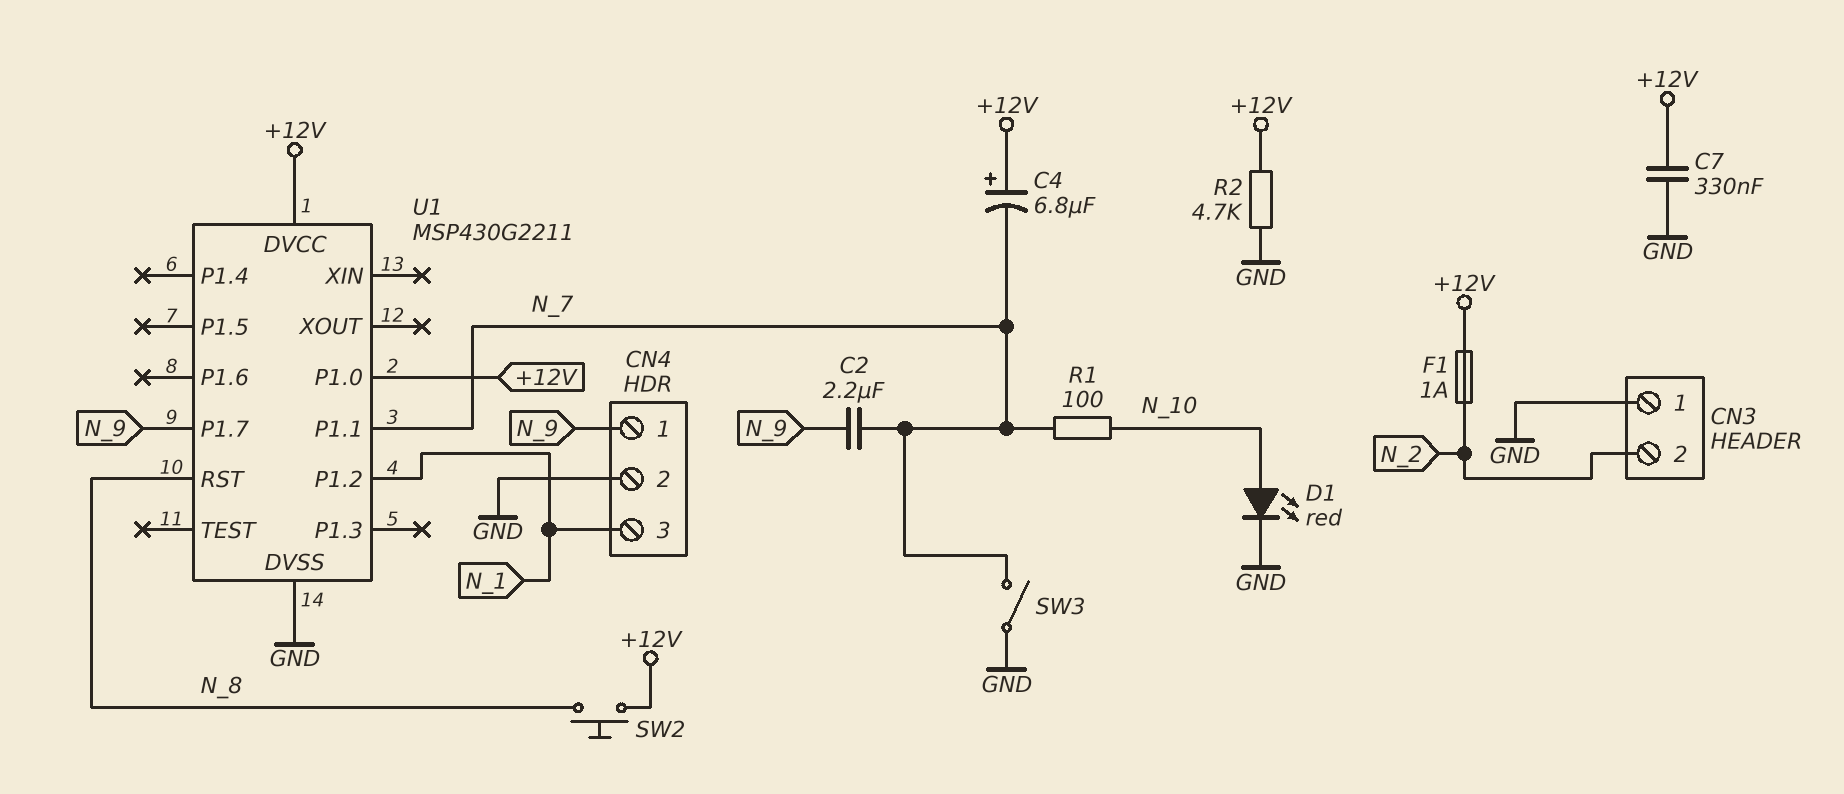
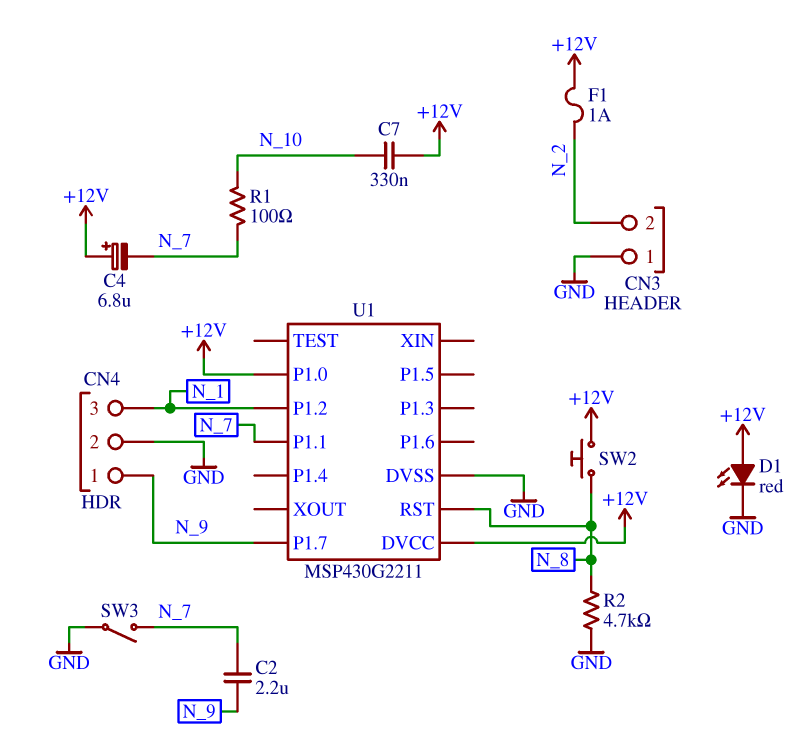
C7: 330nF (+12V, GND) -> 330nF (+12V, N_10)
D1: LED red (A N_10, K GND) -> LED red (A +12V, K GND)
R2: 4.7k (+12V, GND) -> 4.7k (GND, N_8)

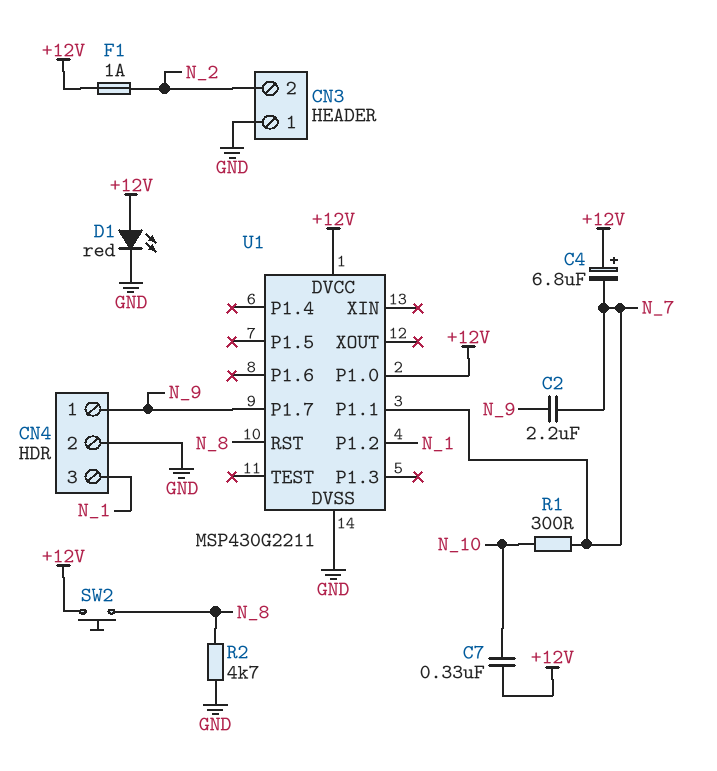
R1: 100 (N_7, N_10) -> 300 (N_7, N_10)
SW3: switch (GND, N_7) -> none

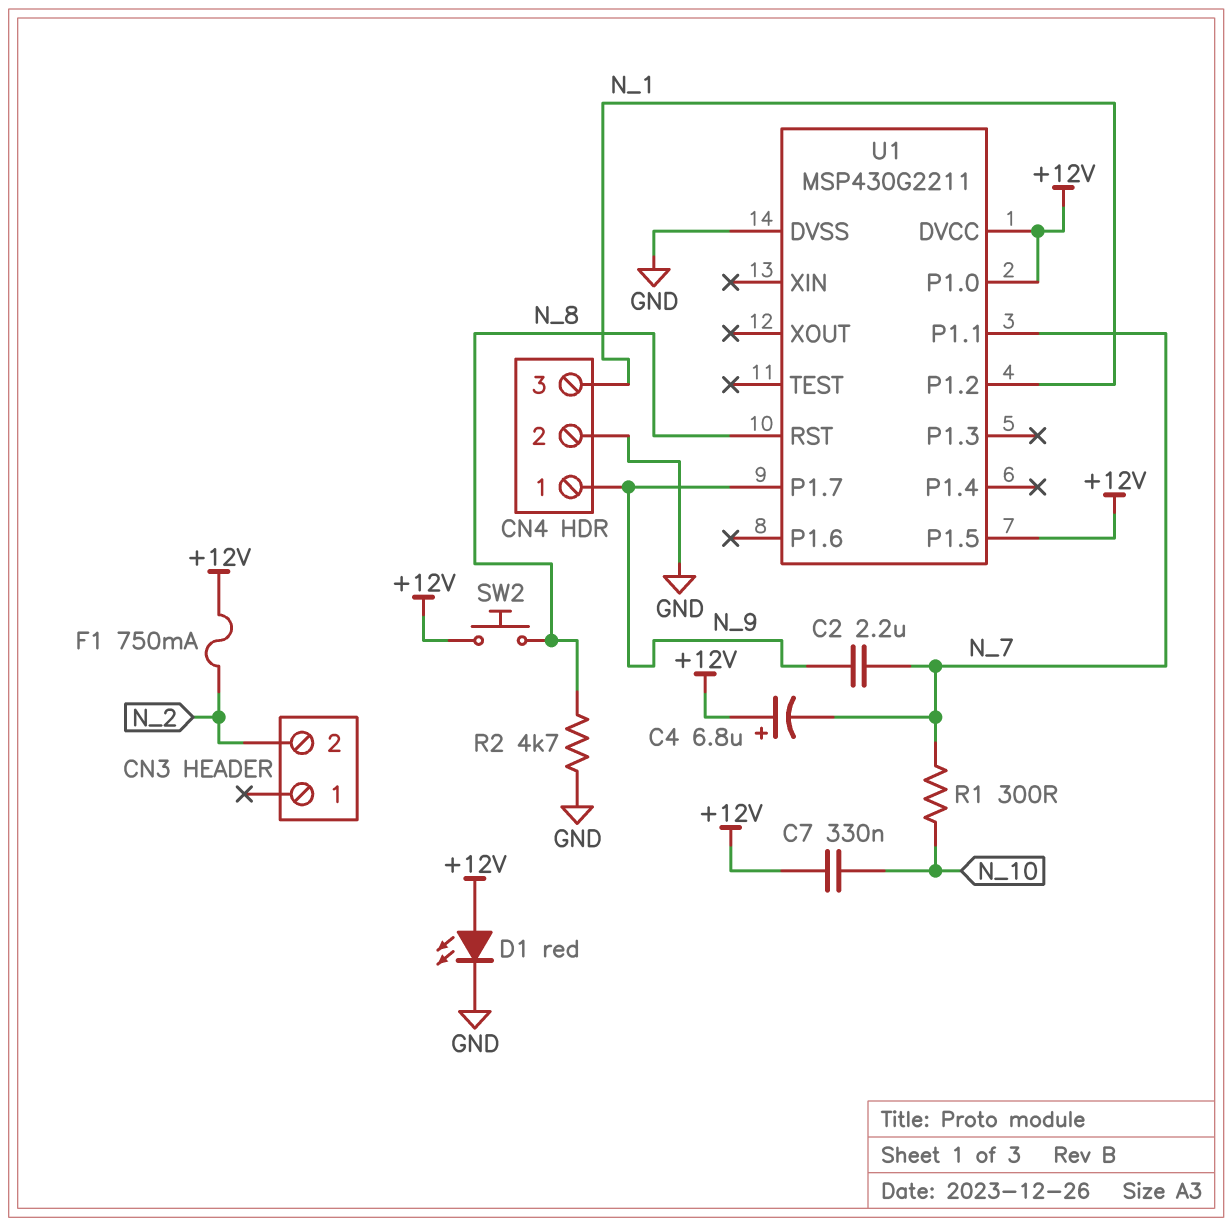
CN3 pin 1: GND -> none
F1: 1A (+12V, N_2) -> 750mA (+12V, N_2)
U1 pin P1.5: none -> +12V

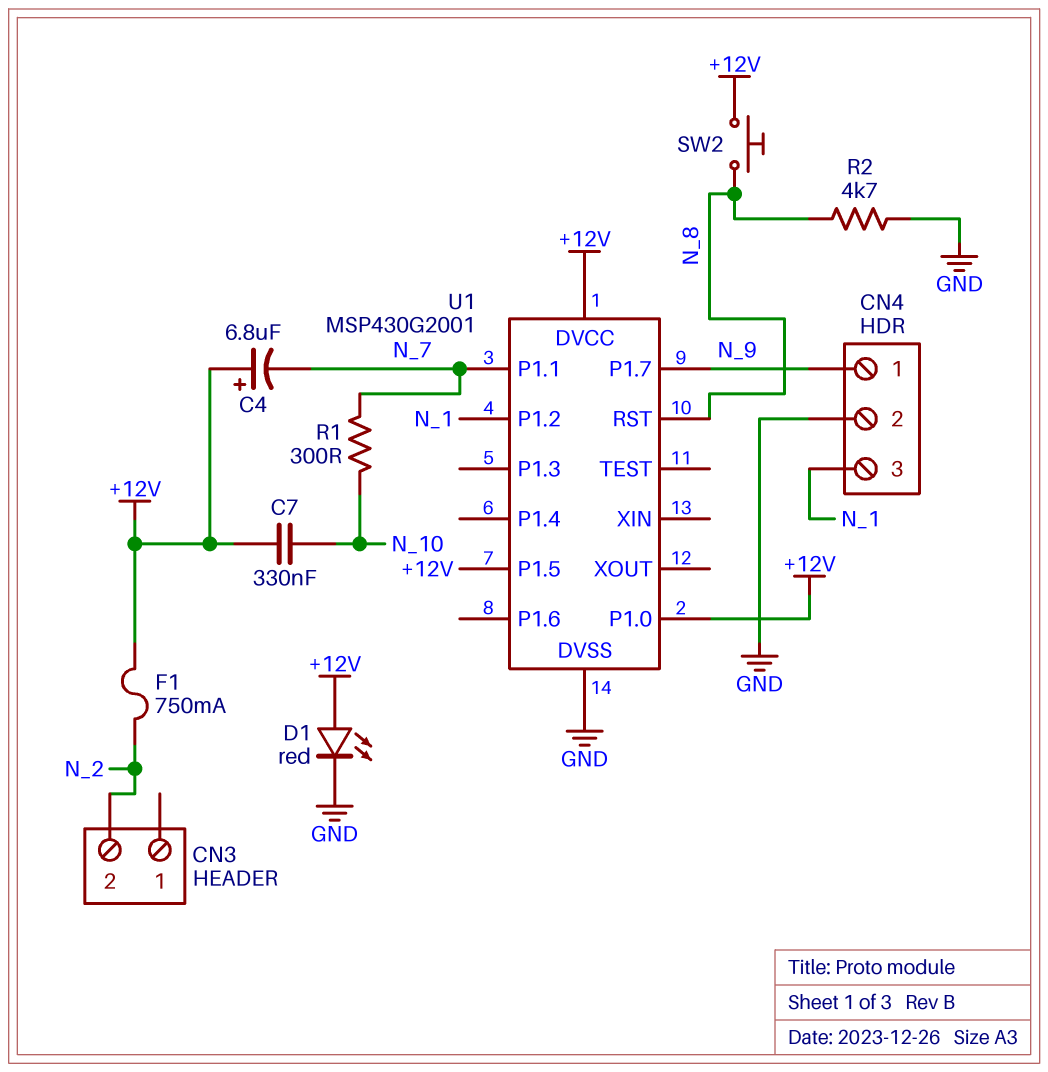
C2: 2.2uF (N_7, N_9) -> none
U1: MSP430G2211 -> MSP430G2001

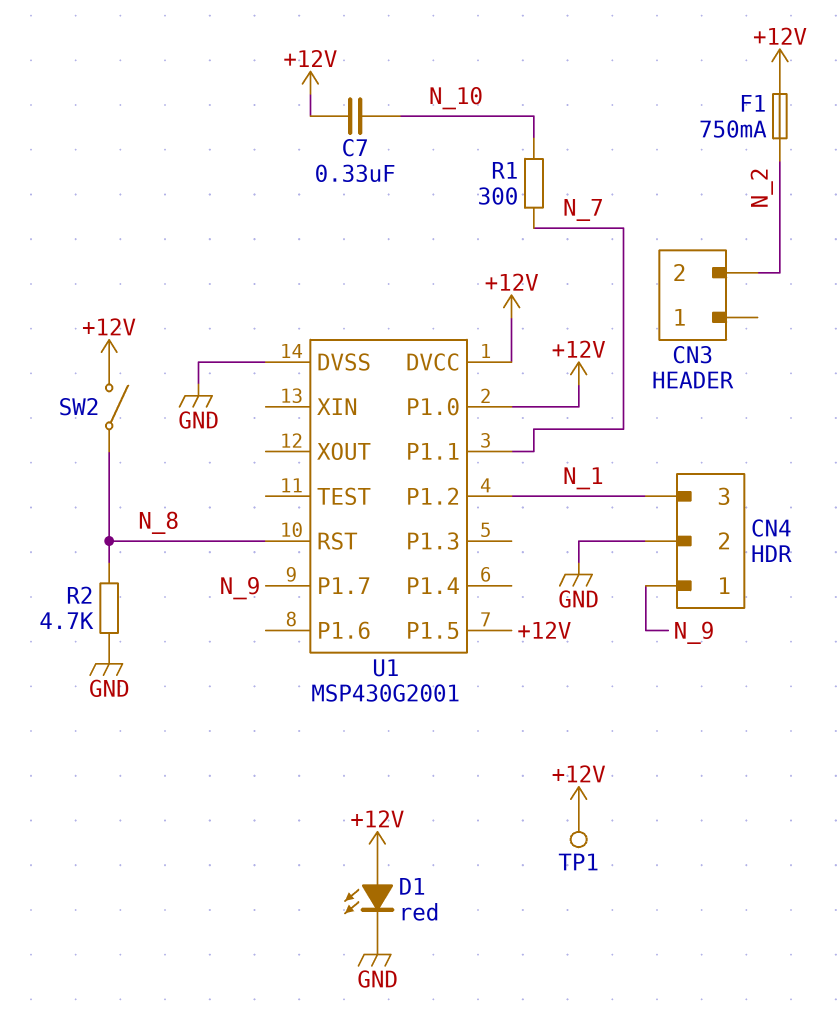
C4: 6.8uF (plus +12V, minus N_7) -> none
SW2: button (+12V, N_8) -> switch (+12V, N_8)
TP1: none -> test point (+12V)

